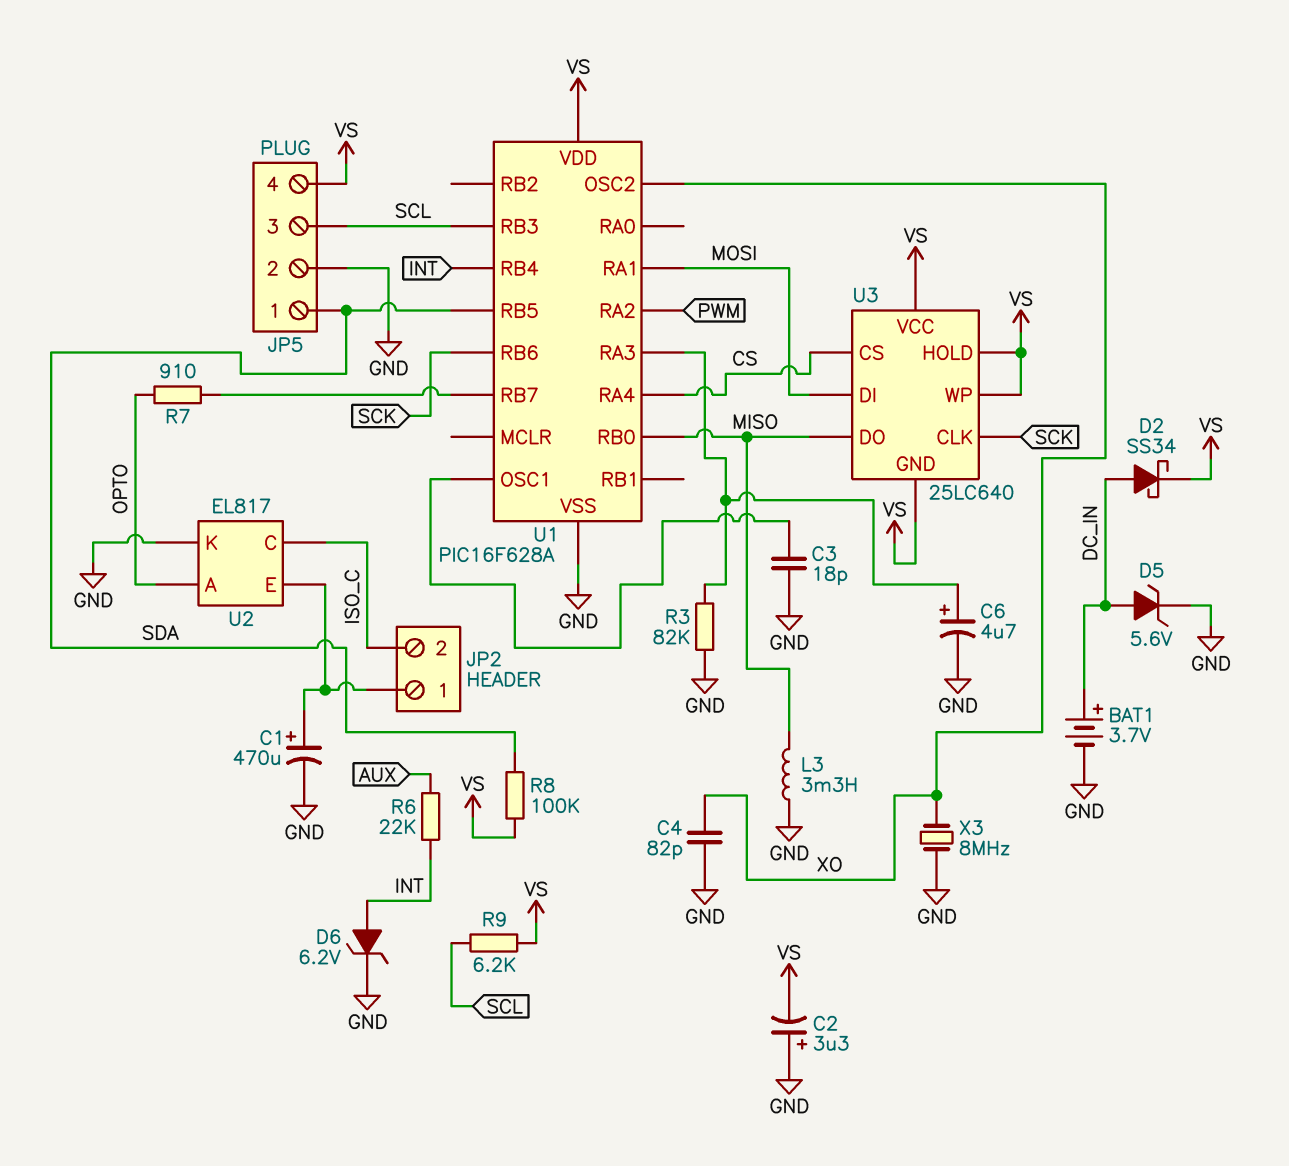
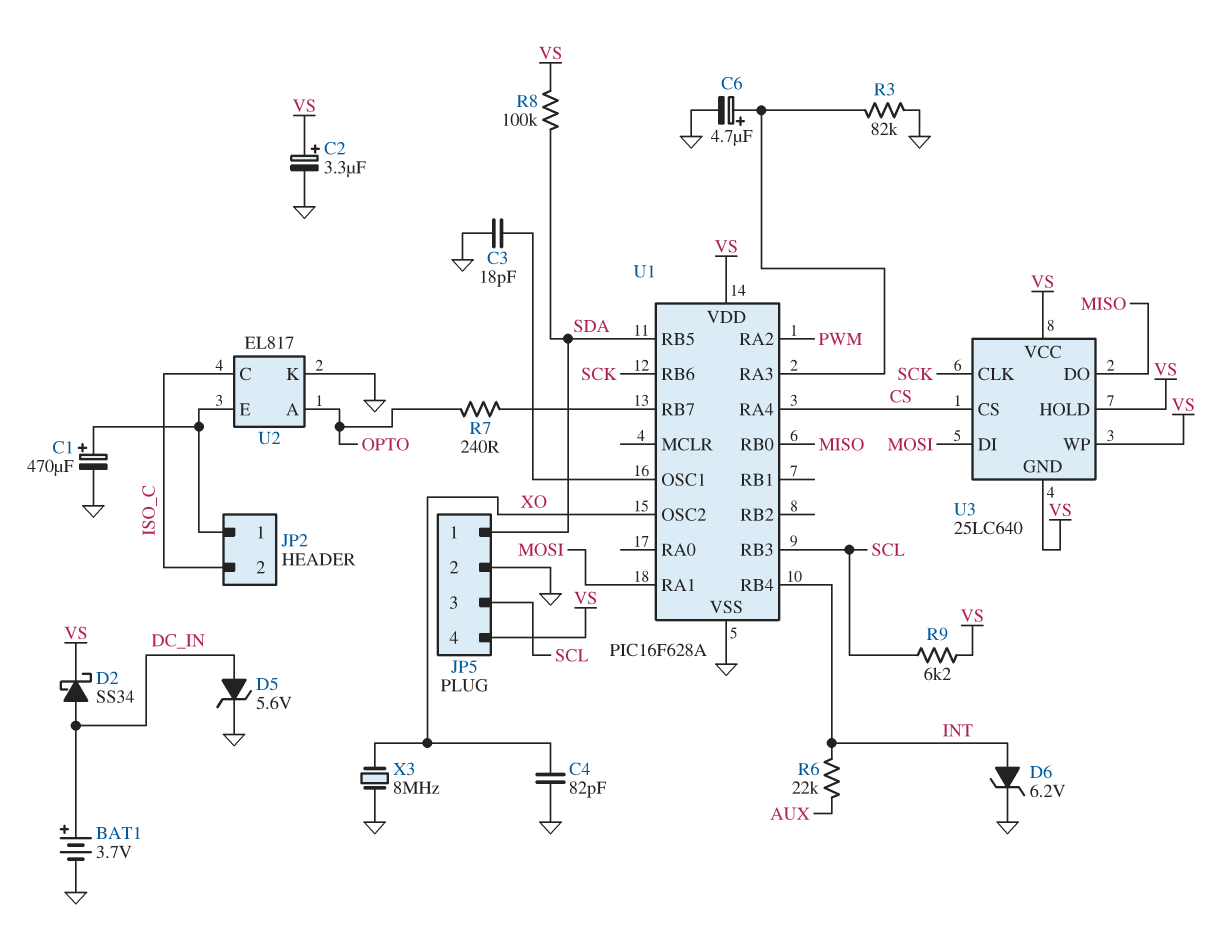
C2: 3.3uF (plus GND, minus VS) -> 3.3uF (plus VS, minus GND)
L3: 3.3mH (GND, MISO) -> none
R7: 910 (OPTO, U1/RB7) -> 240 (OPTO, U1/RB7)

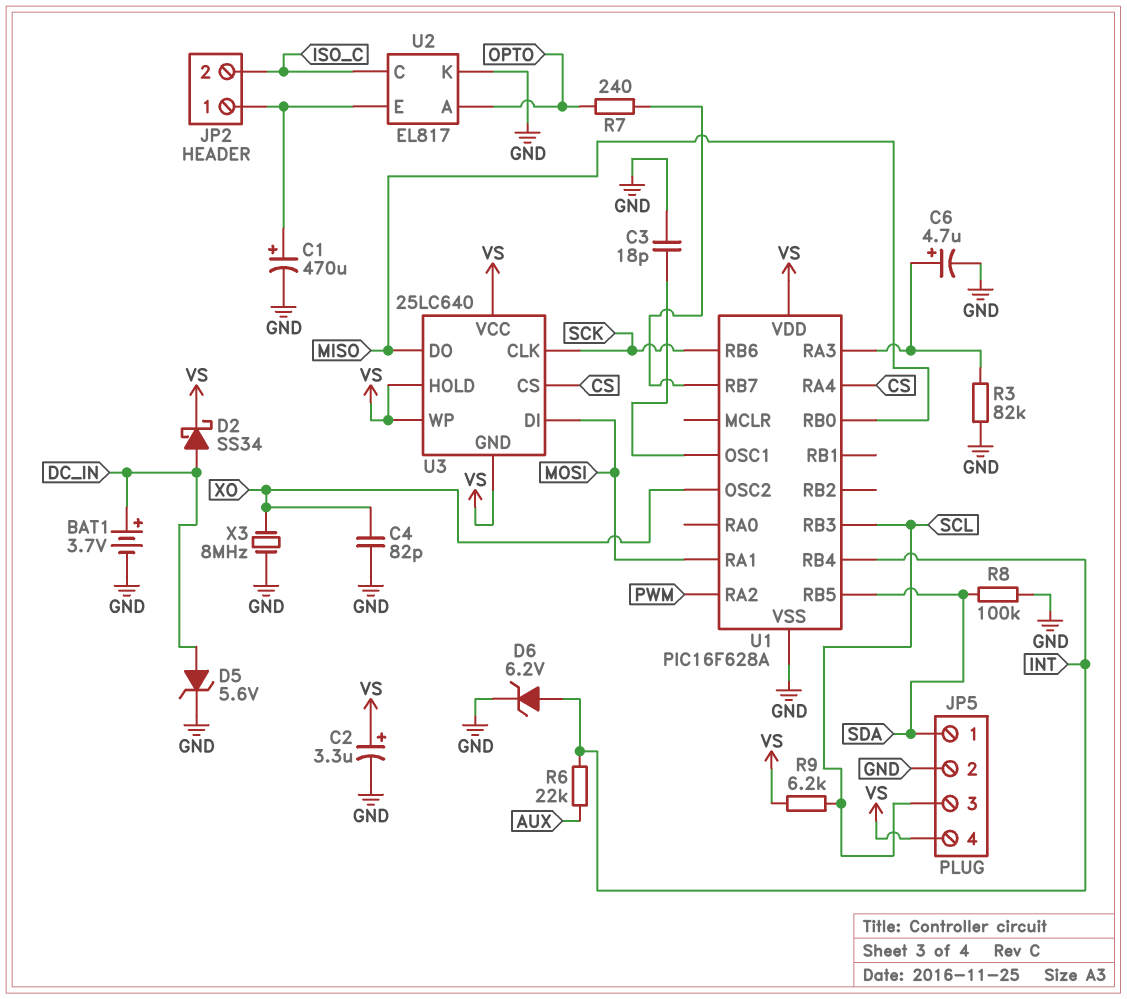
R8: 100k (SDA, VS) -> 100k (GND, SDA)

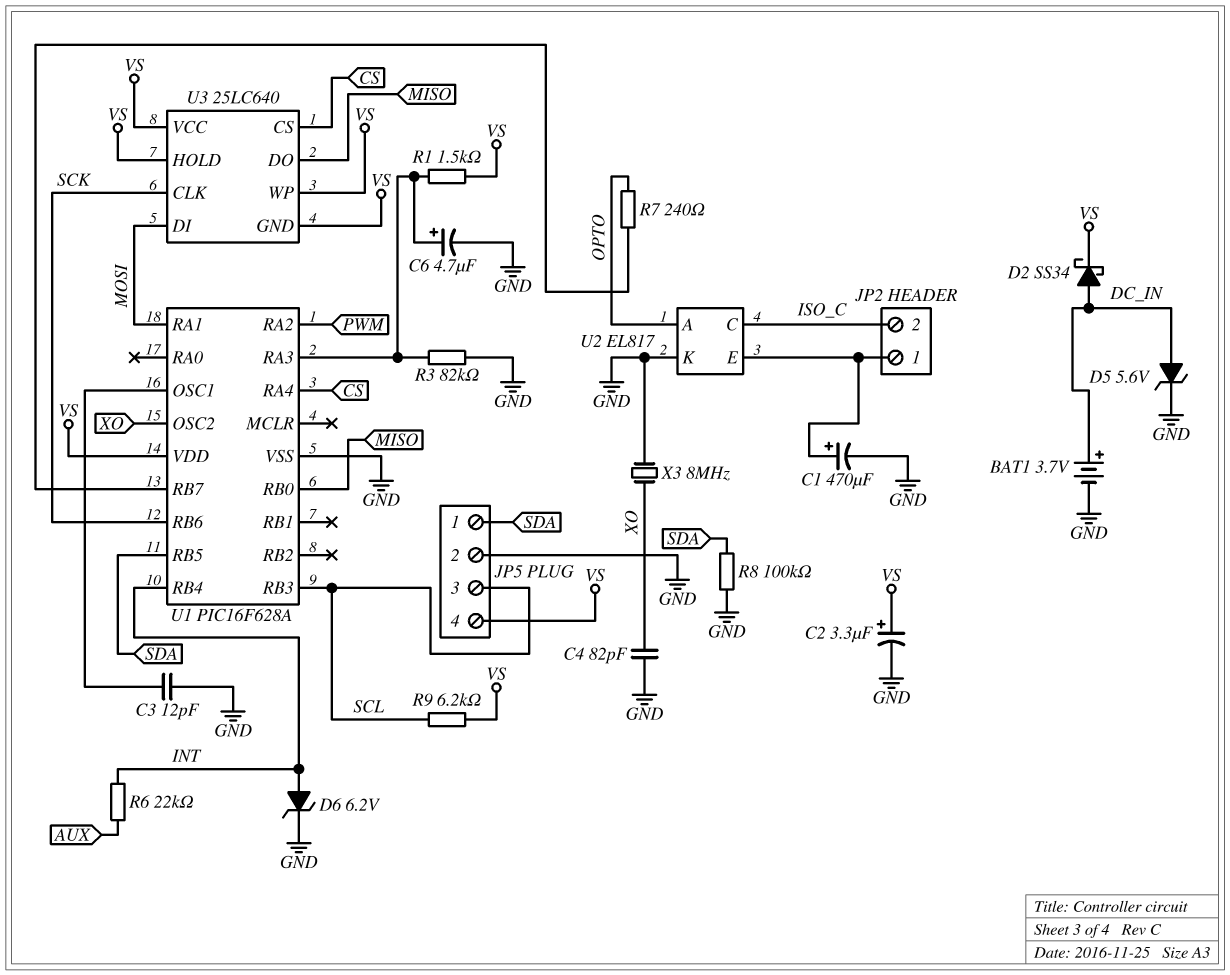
C3: 18pF (GND, U1/OSC1) -> 12pF (GND, U1/OSC1)
R1: none -> 1.5k (U1/RA3, VS)

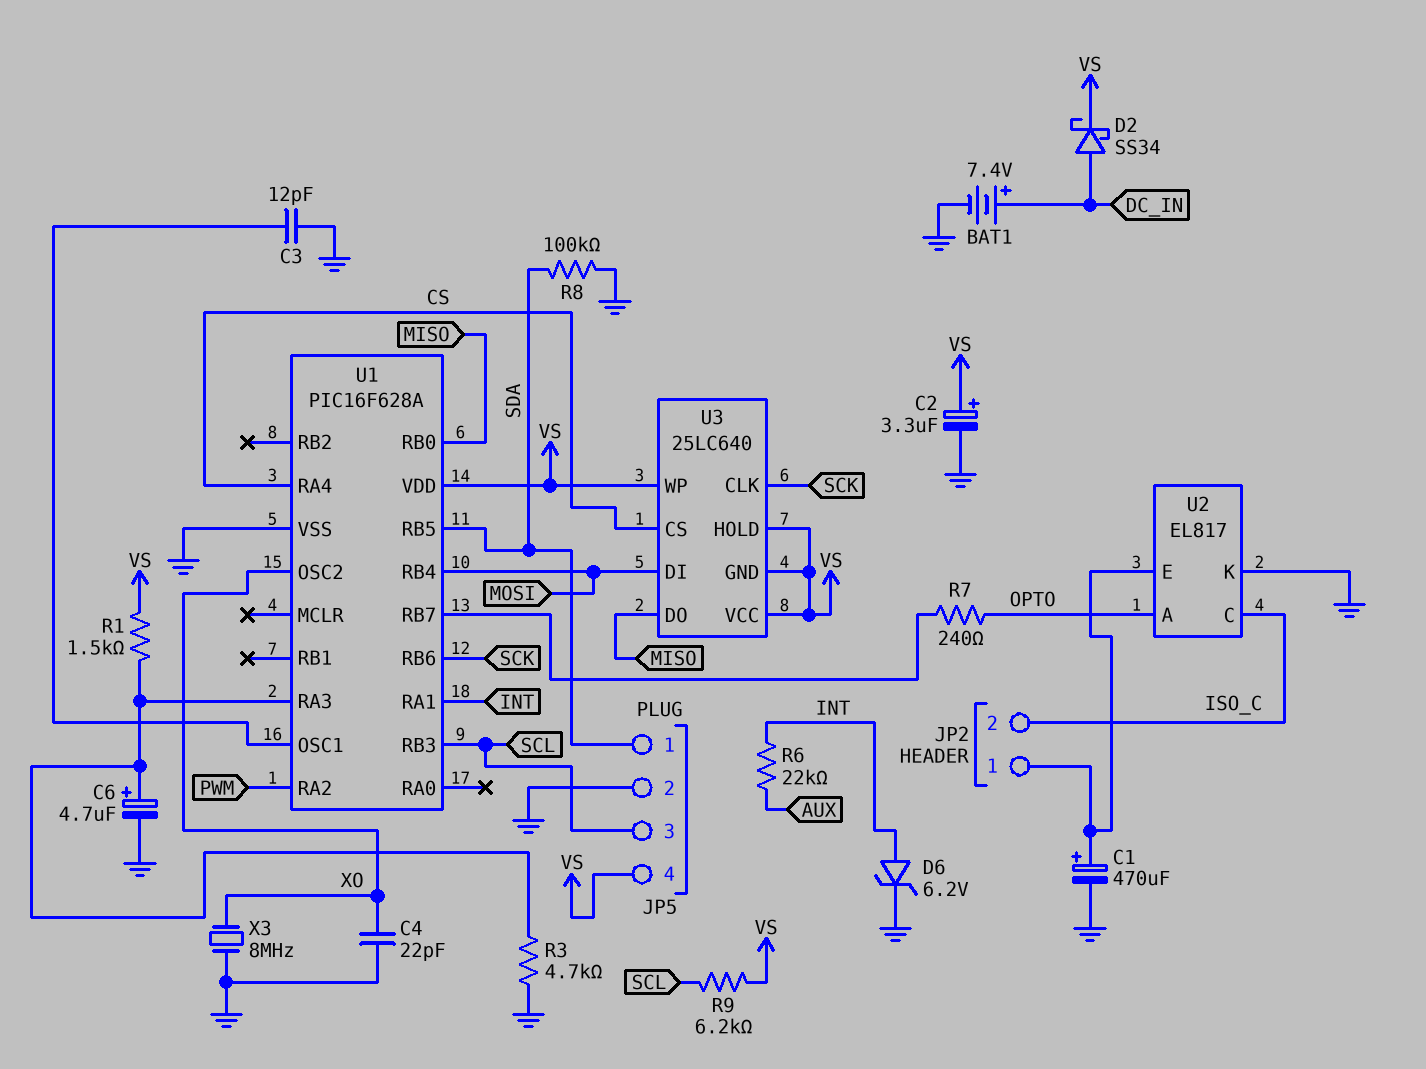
BAT1: 3.7V (plus DC_IN, minus GND) -> 7.4V (plus DC_IN, minus GND)
C4: 82pF (GND, XO) -> 22pF (GND, XO)
D5: zener 5.6V (A DC_IN, K GND) -> none
R3: 82k (GND, U1/RA3) -> 4.7k (GND, U1/RA3)
U1 pin RA1: MOSI -> INT
U1 pin RB4: INT -> MOSI

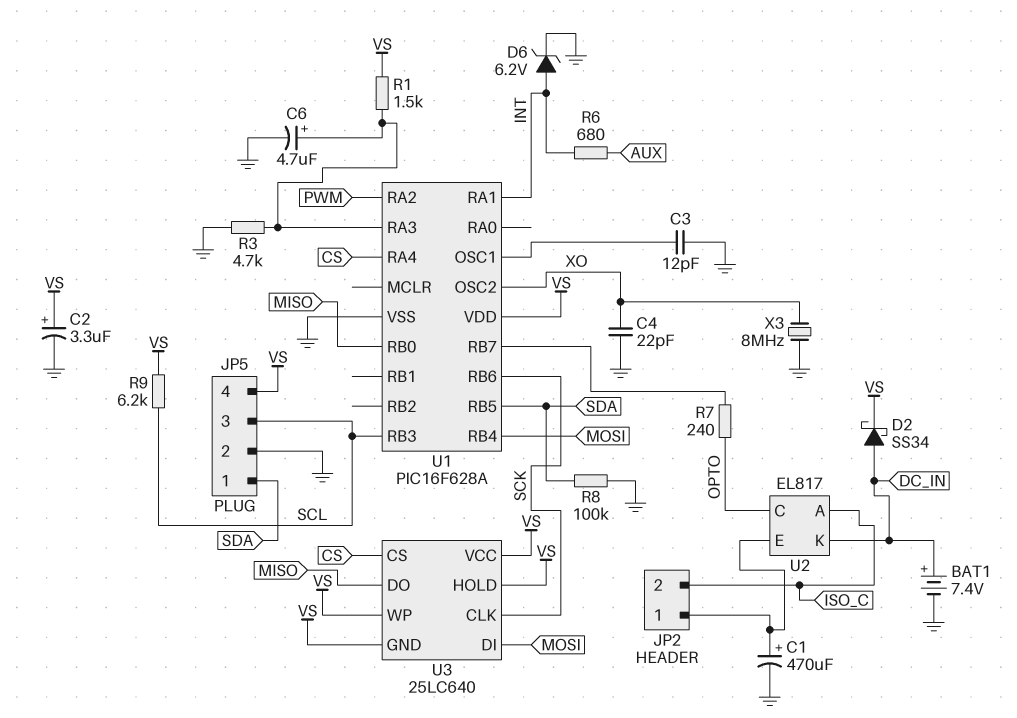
R6: 22k (AUX, INT) -> 680 (AUX, INT)
U2 pin A: OPTO -> ISO_C
U2 pin C: ISO_C -> OPTO
U2 pin K: GND -> DC_IN

